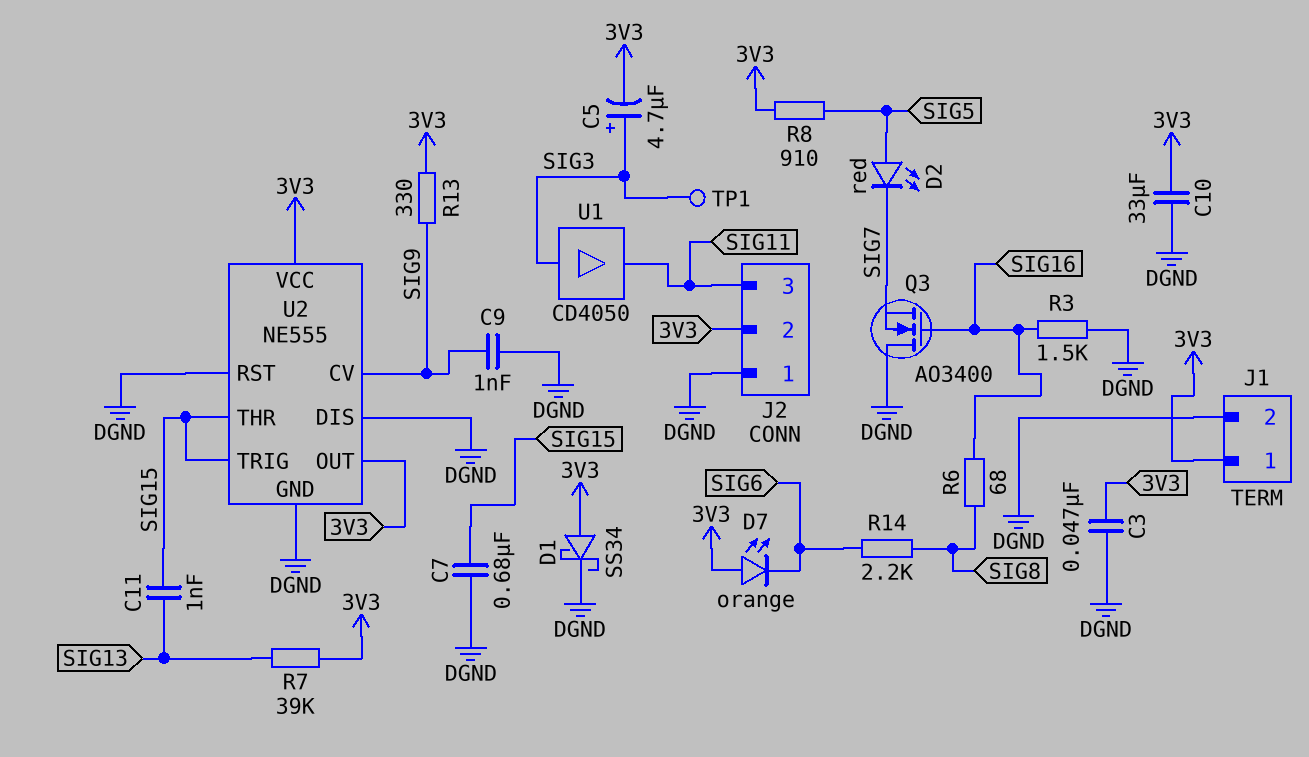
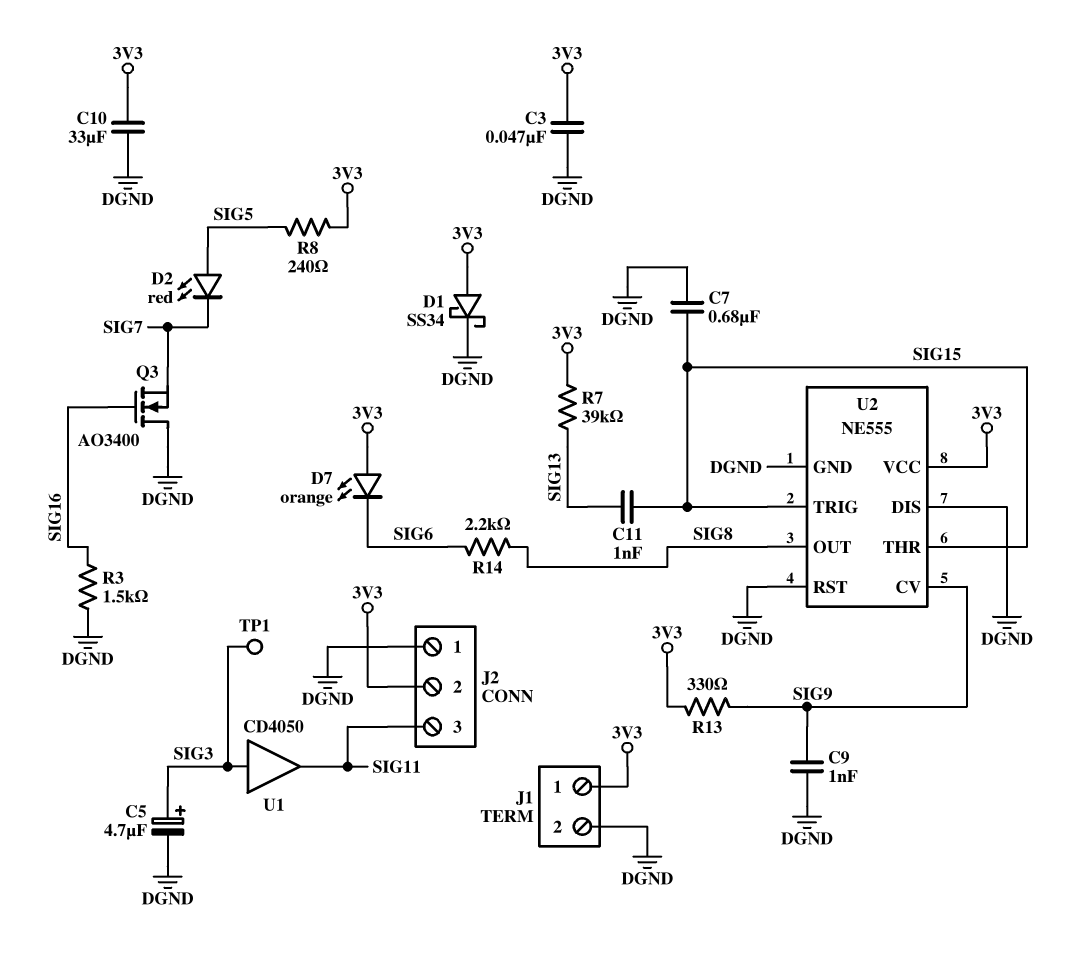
C5: 4.7uF (plus SIG3, minus 3V3) -> 4.7uF (plus SIG3, minus DGND)
R6: 68 (SIG8, SIG16) -> none
R8: 910 (3V3, SIG5) -> 240 (3V3, SIG5)
U2 pin OUT: 3V3 -> SIG8

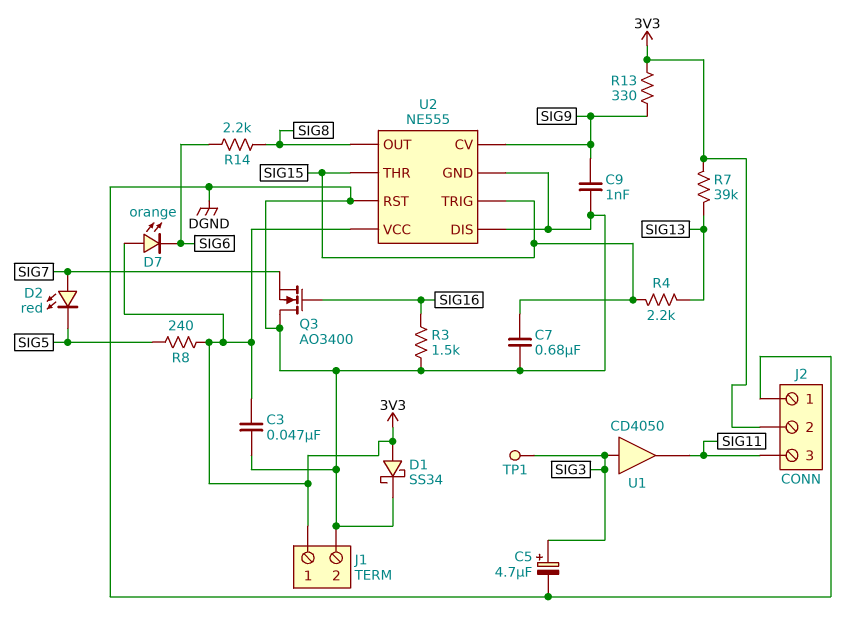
C10: 33uF (3V3, DGND) -> none
C11: 1nF (SIG13, SIG15) -> none
D2: LED red (A SIG5, K SIG7) -> LED red (A SIG7, K SIG5)
R4: none -> 2.2k (SIG13, SIG15)

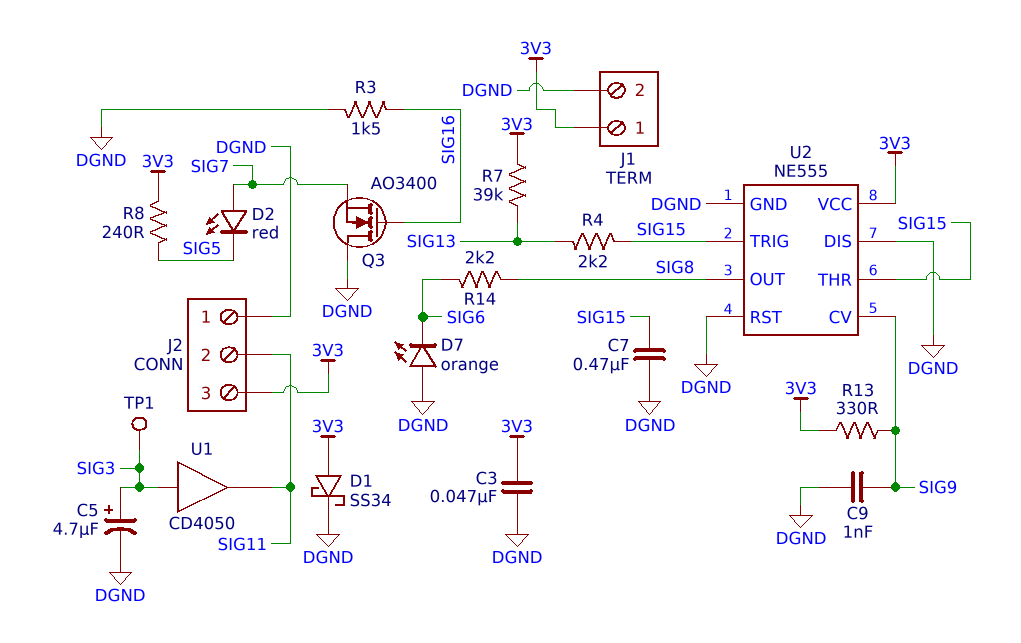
C7: 680nF (DGND, SIG15) -> 470nF (DGND, SIG15)
D7: LED orange (A 3V3, K SIG6) -> LED orange (A DGND, K SIG6)
J2 pin 2: 3V3 -> SIG11
J2 pin 3: SIG11 -> 3V3

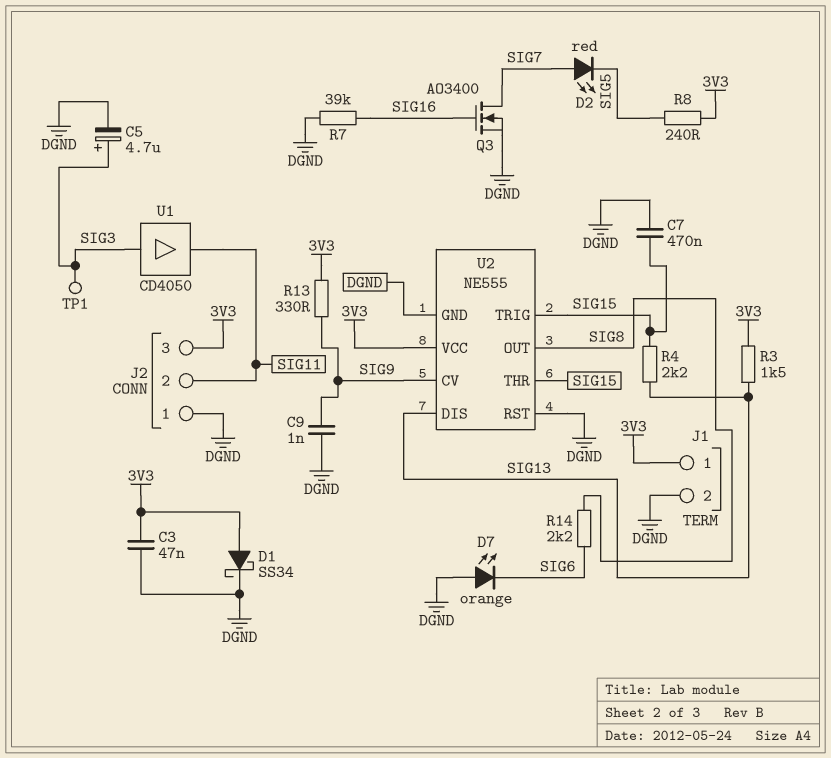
Q3: NMOS AO3400 (G SIG16, D DGND, S SIG7) -> NMOS AO3400 (G SIG16, D SIG7, S DGND)
R3: 1.5k (DGND, SIG16) -> 1.5k (3V3, SIG13)
R7: 39k (3V3, SIG13) -> 39k (DGND, SIG16)
U2 pin DIS: DGND -> SIG13

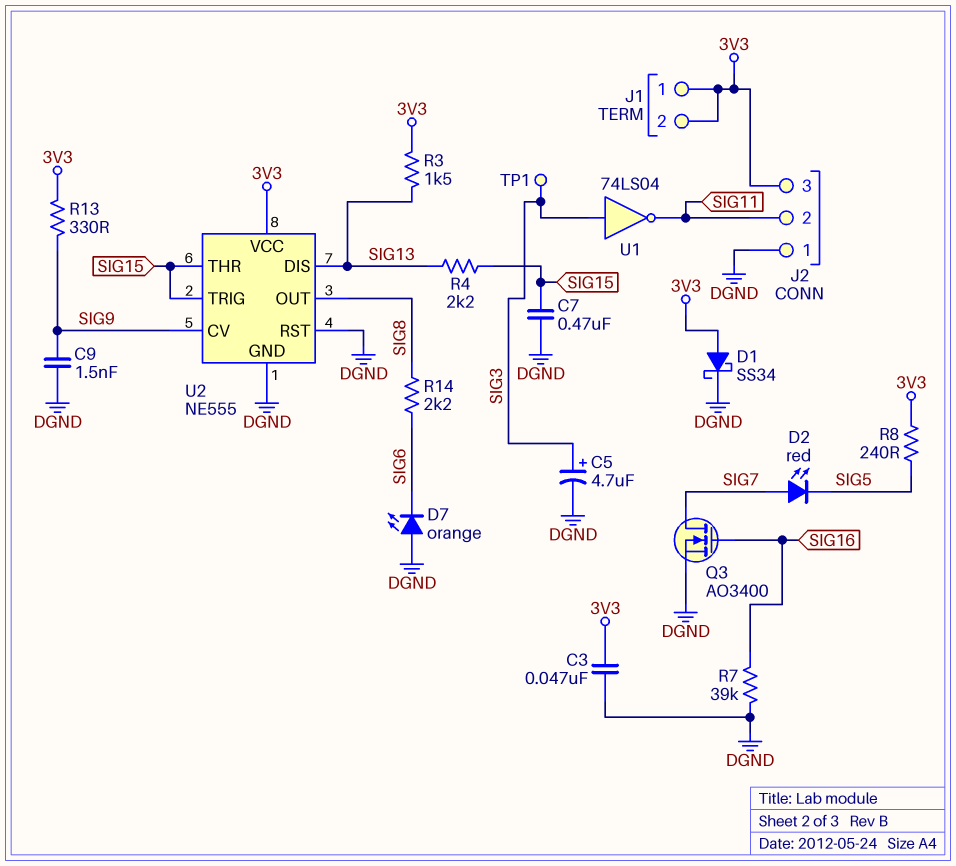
C9: 1nF (DGND, SIG9) -> 1.5nF (DGND, SIG9)
J1 pin 2: DGND -> 3V3
U1: buffer CD4050 (in SIG3, out SIG11) -> NOT 74LS04 (in SIG3, out SIG11)

